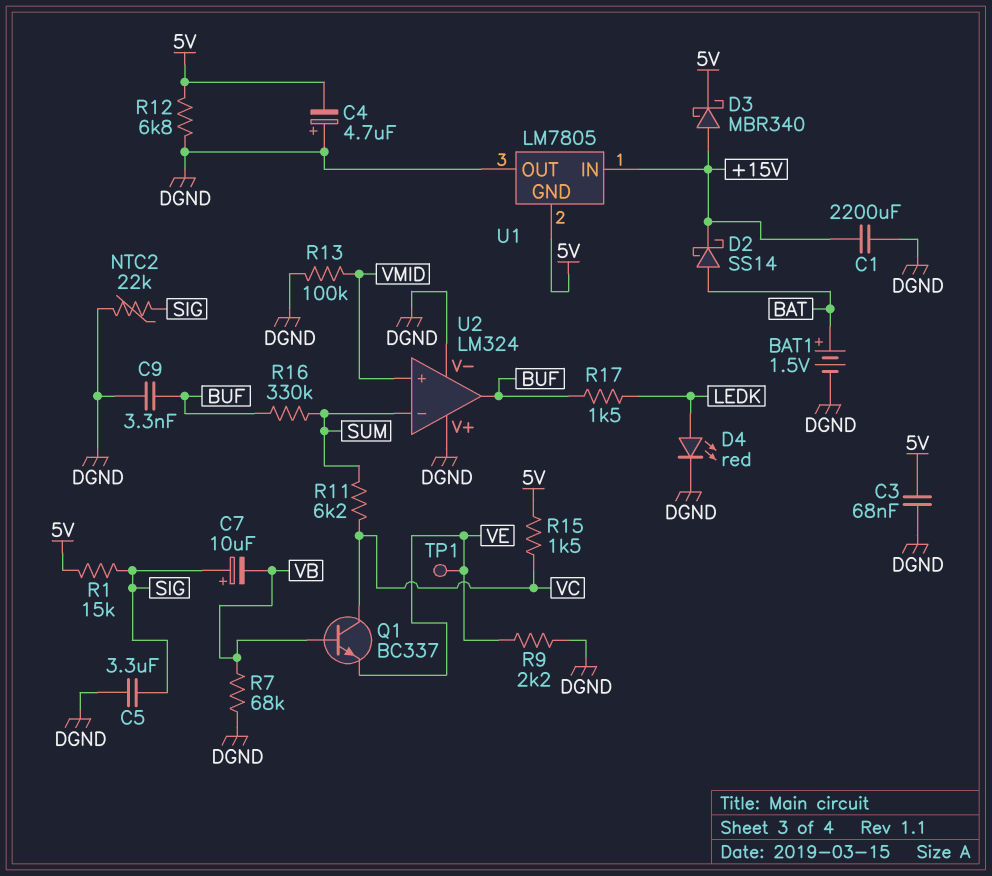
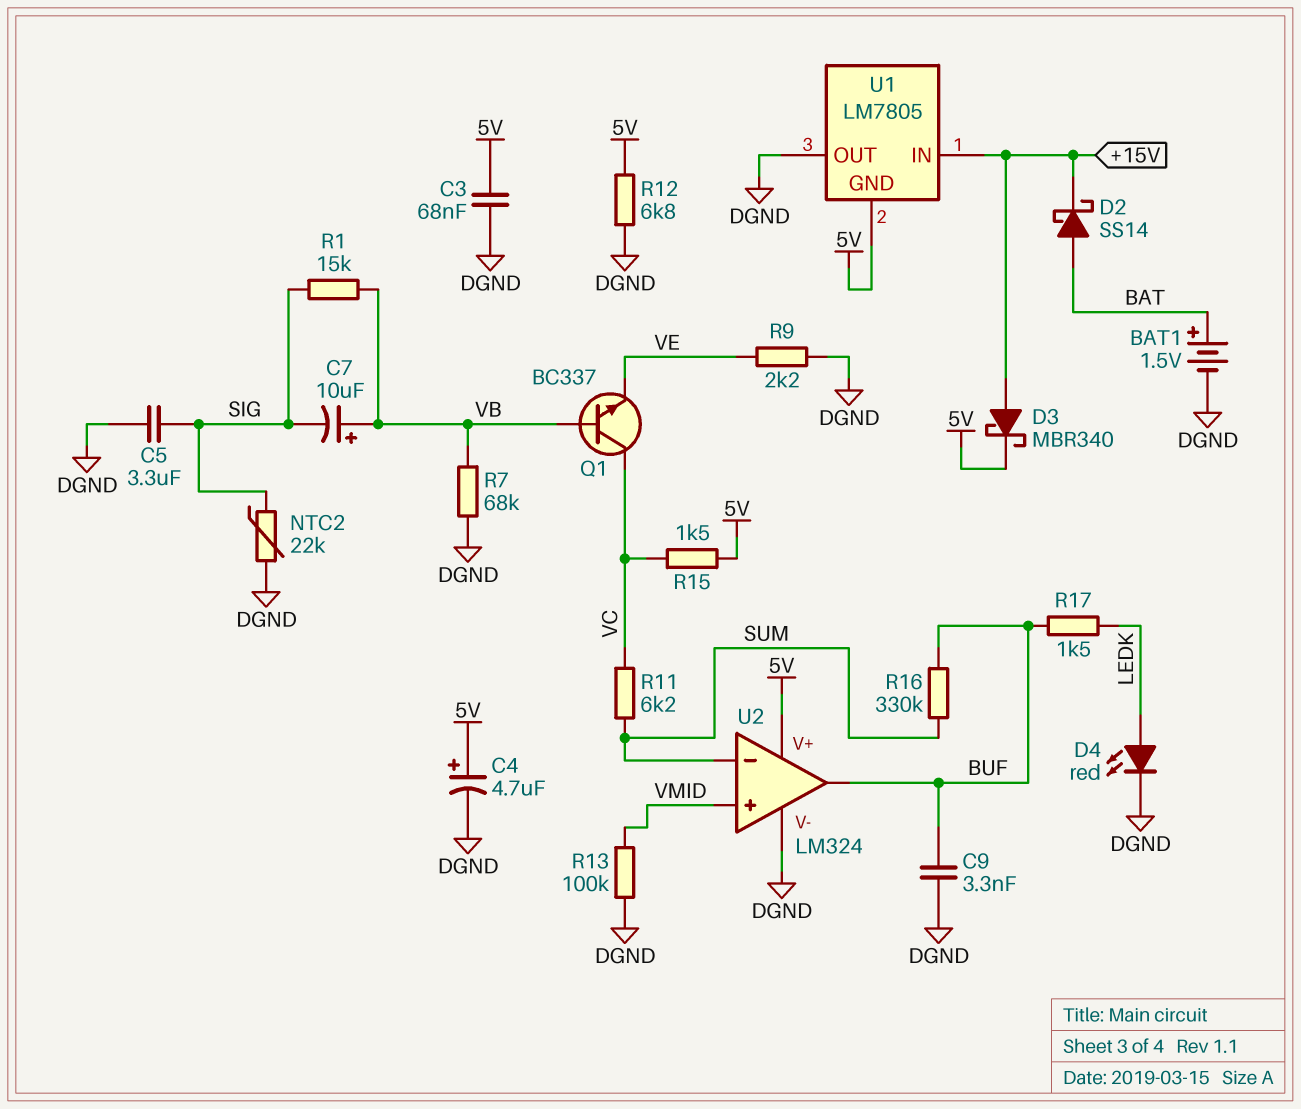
C1: 2200uF (+15V, DGND) -> none
C4: 4.7uF (plus DGND, minus 5V) -> 4.7uF (plus 5V, minus DGND)
C7: 10uF (plus SIG, minus VB) -> 10uF (plus VB, minus SIG)
R1: 15k (5V, SIG) -> 15k (SIG, VB)
TP1: test point (VE) -> none
U2 pin V+: DGND -> 5V

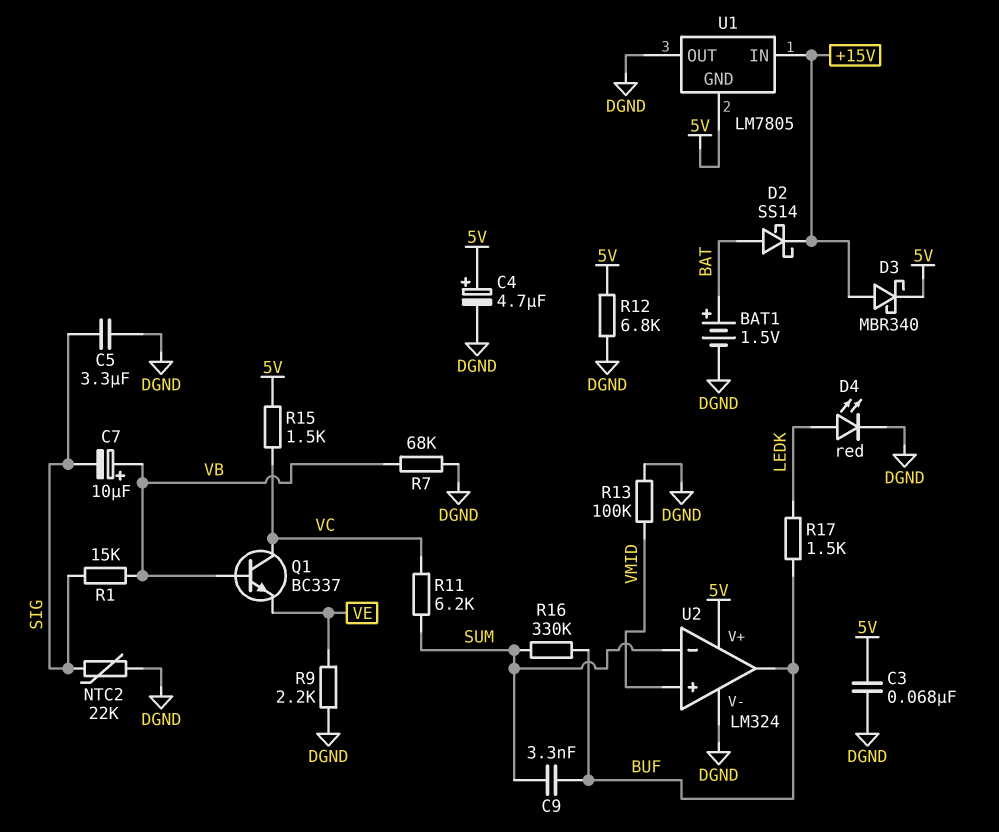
C9: 3.3nF (BUF, DGND) -> 3.3nF (BUF, SUM)

